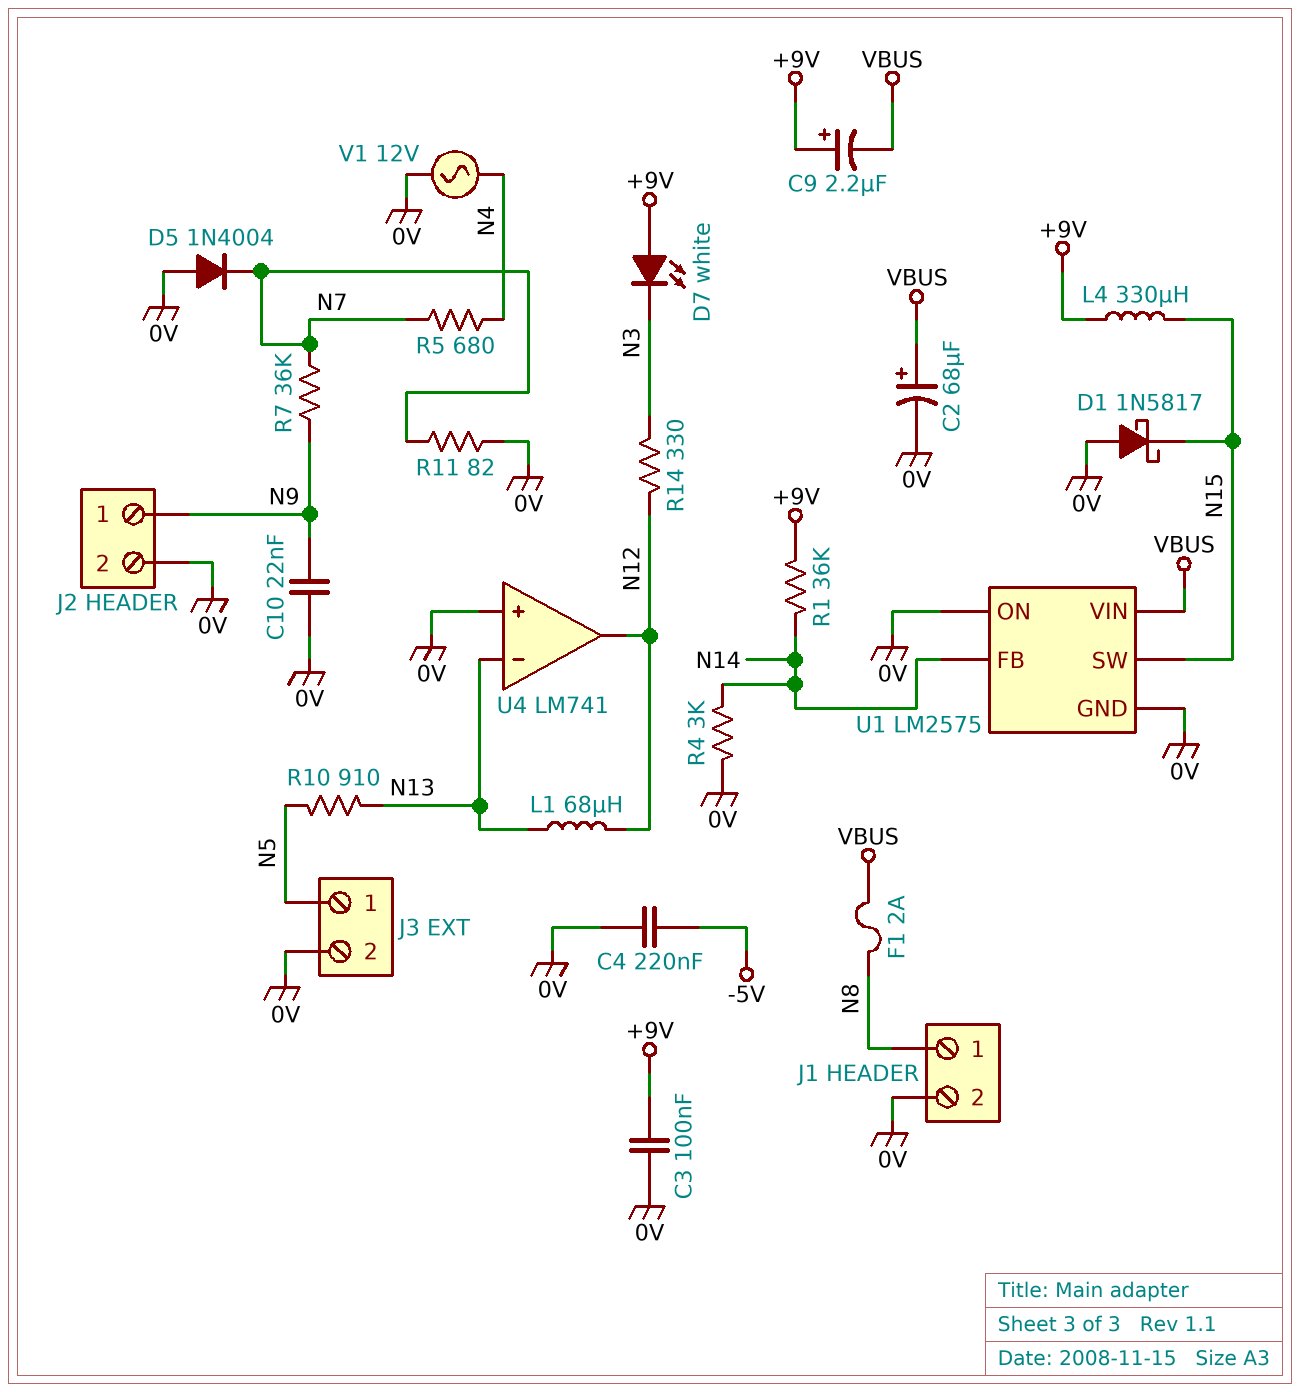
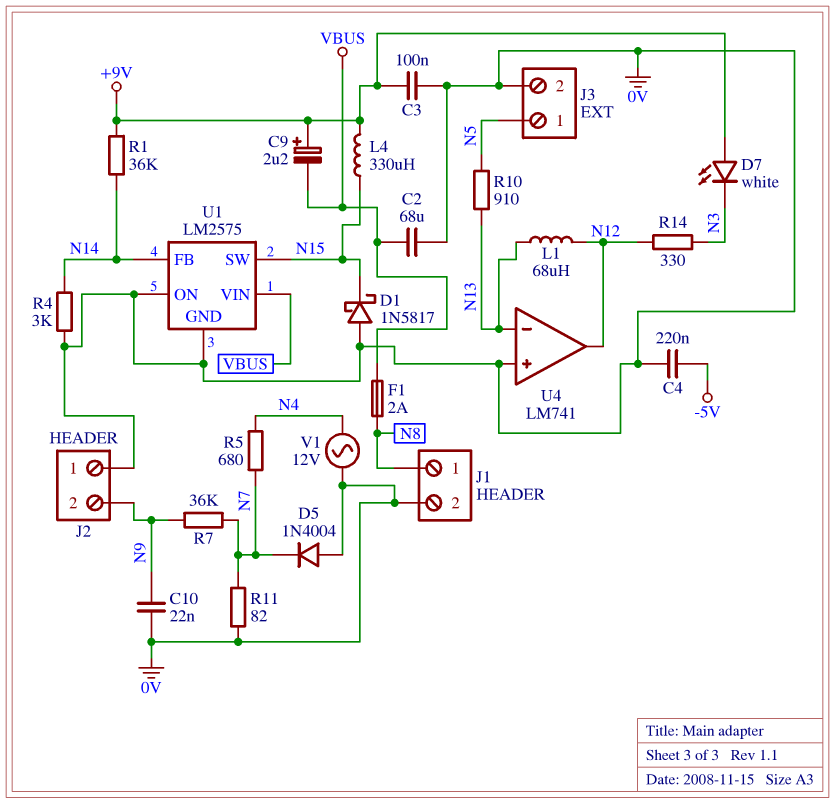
C2: 68uF (plus VBUS, minus 0V) -> 68uF (0V, VBUS)
J2 pin 1: N9 -> 0V
J2 pin 2: 0V -> N9

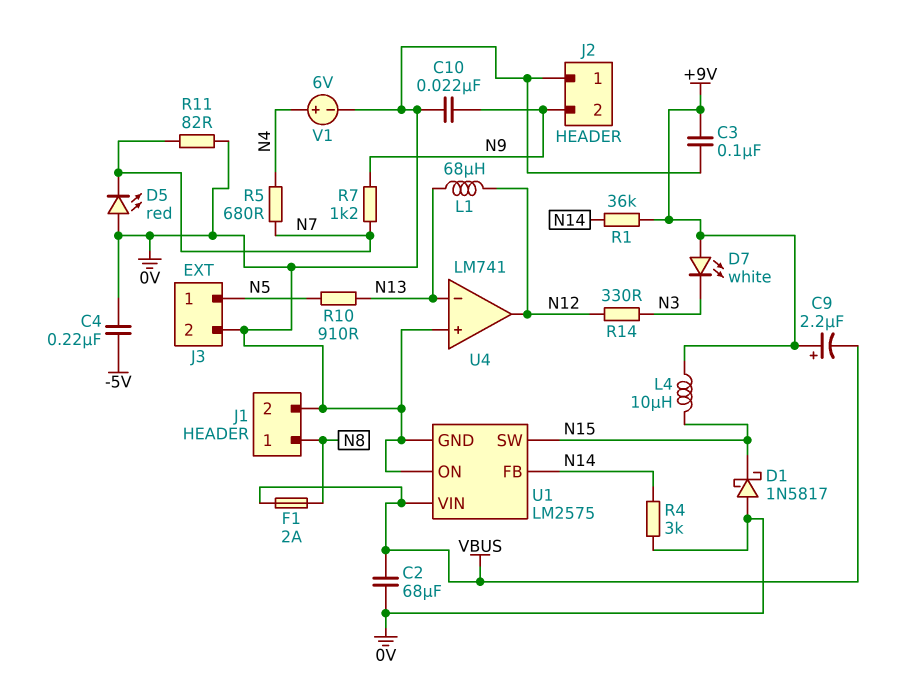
D5: diode 1N4004 (A 0V, K N7) -> LED red (A 0V, K N7)
L4: 330uH (+9V, N15) -> 10uH (+9V, N15)
R7: 36k (N7, N9) -> 1.2k (N7, N9)
V1: AC 12V (0V, N4) -> 6V (plus N4, minus 0V)

